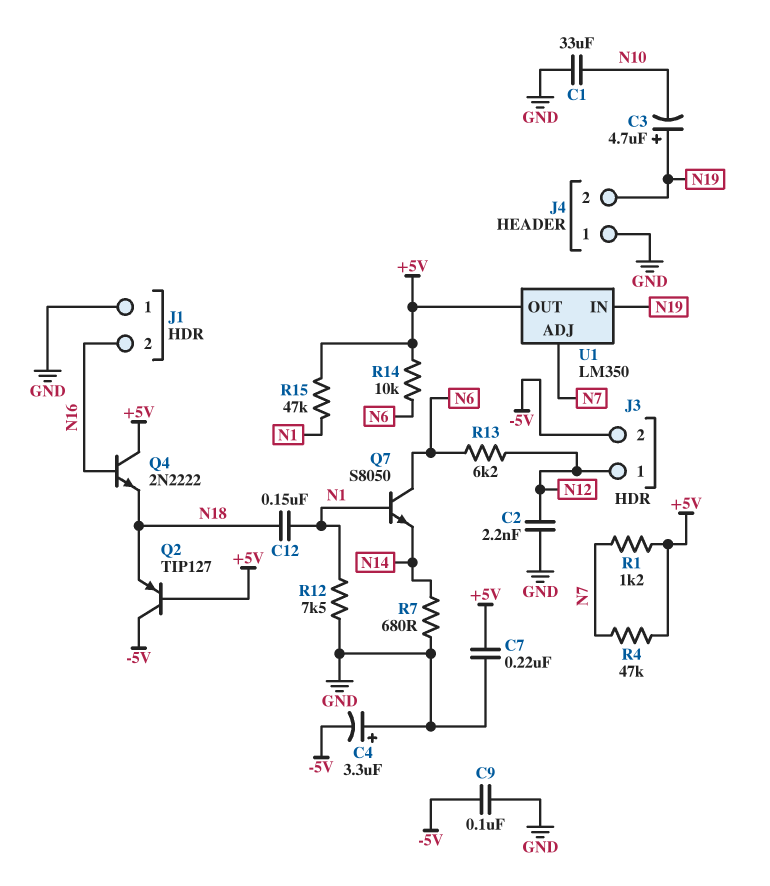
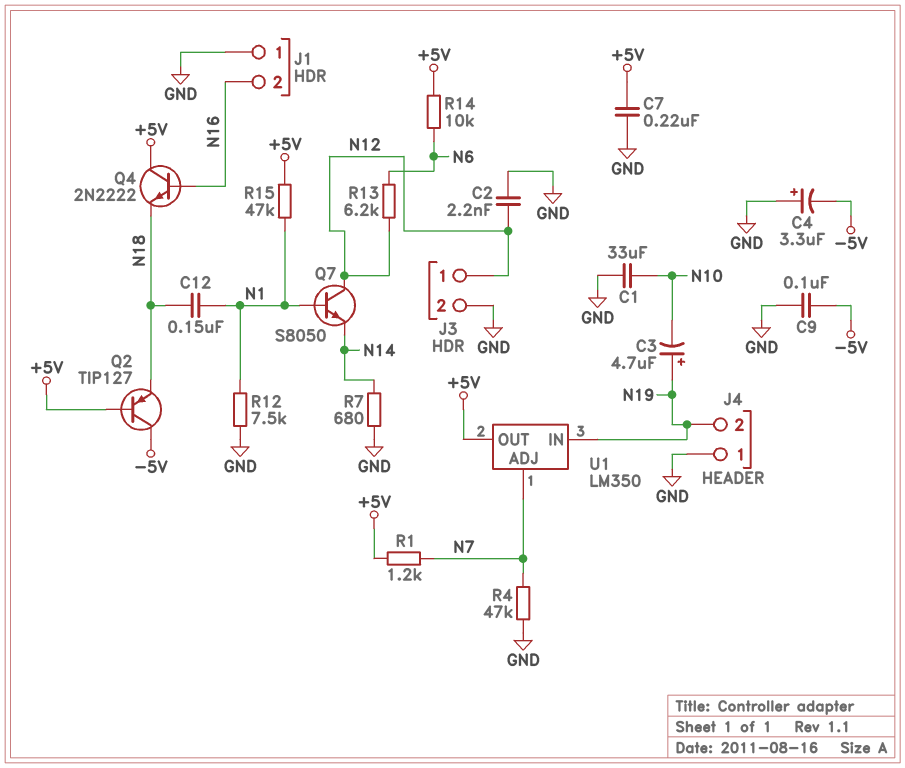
J3 pin 2: -5V -> GND
Q7: NPN S8050 (B N1, C N6, E N14) -> NPN S8050 (B N1, C N12, E N14)
R4: 47k (+5V, N7) -> 47k (GND, N7)

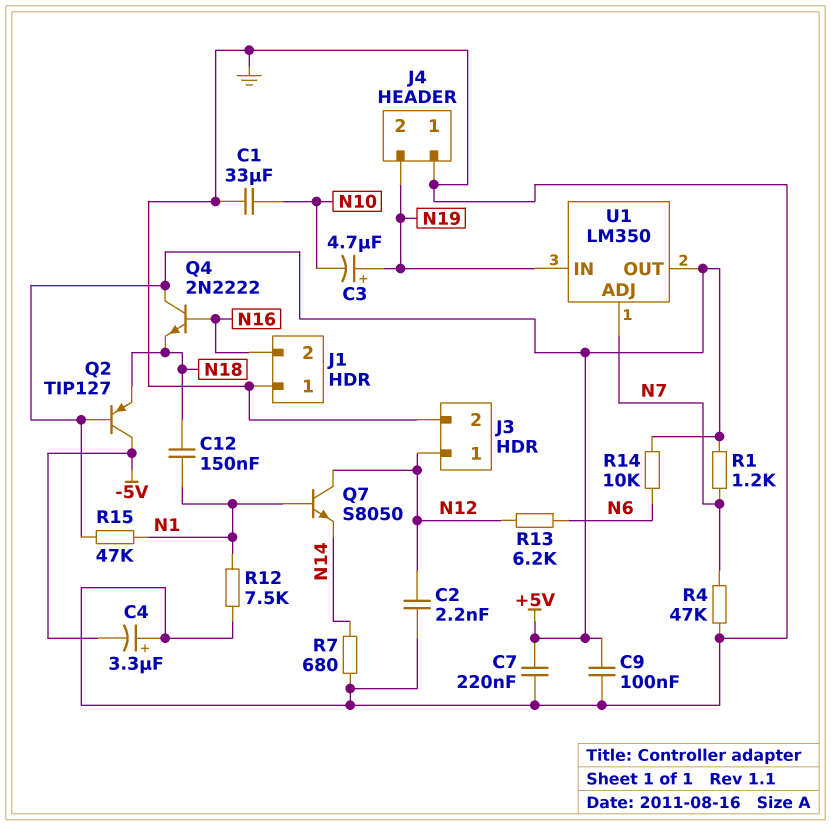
C9: 100nF (-5V, GND) -> 100nF (+5V, GND)

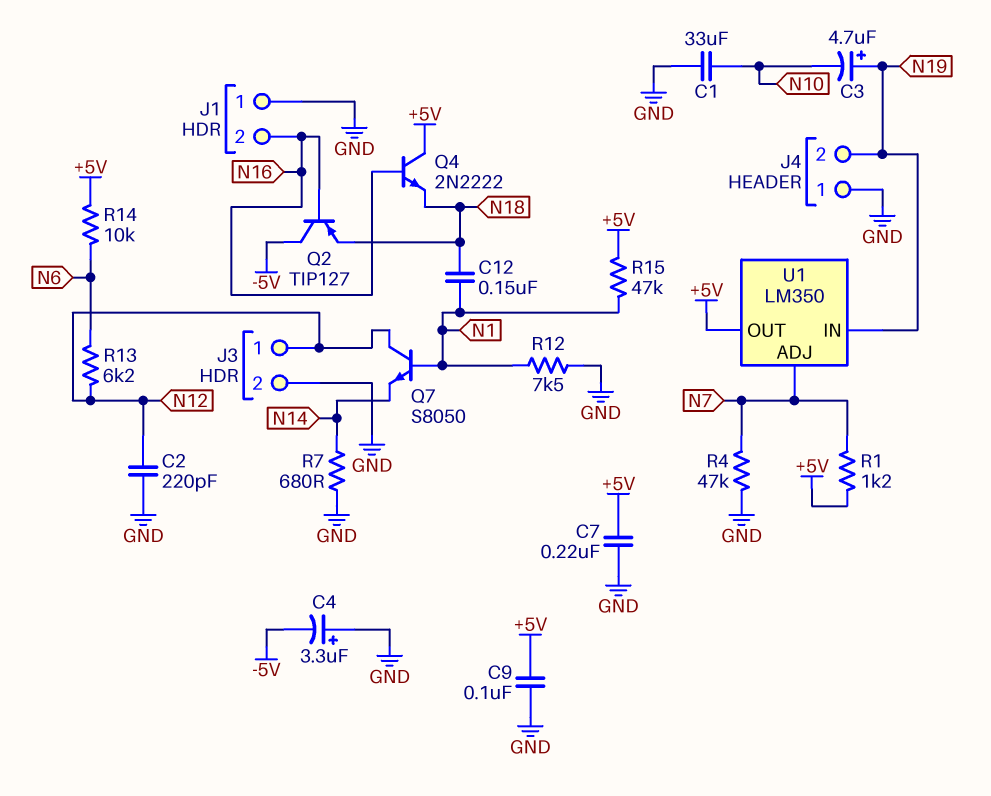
C2: 2.2nF (GND, N12) -> 220pF (GND, N12)
Q2: PNP TIP127 (B +5V, C -5V, E N18) -> PNP TIP127 (B N16, C -5V, E N18)

